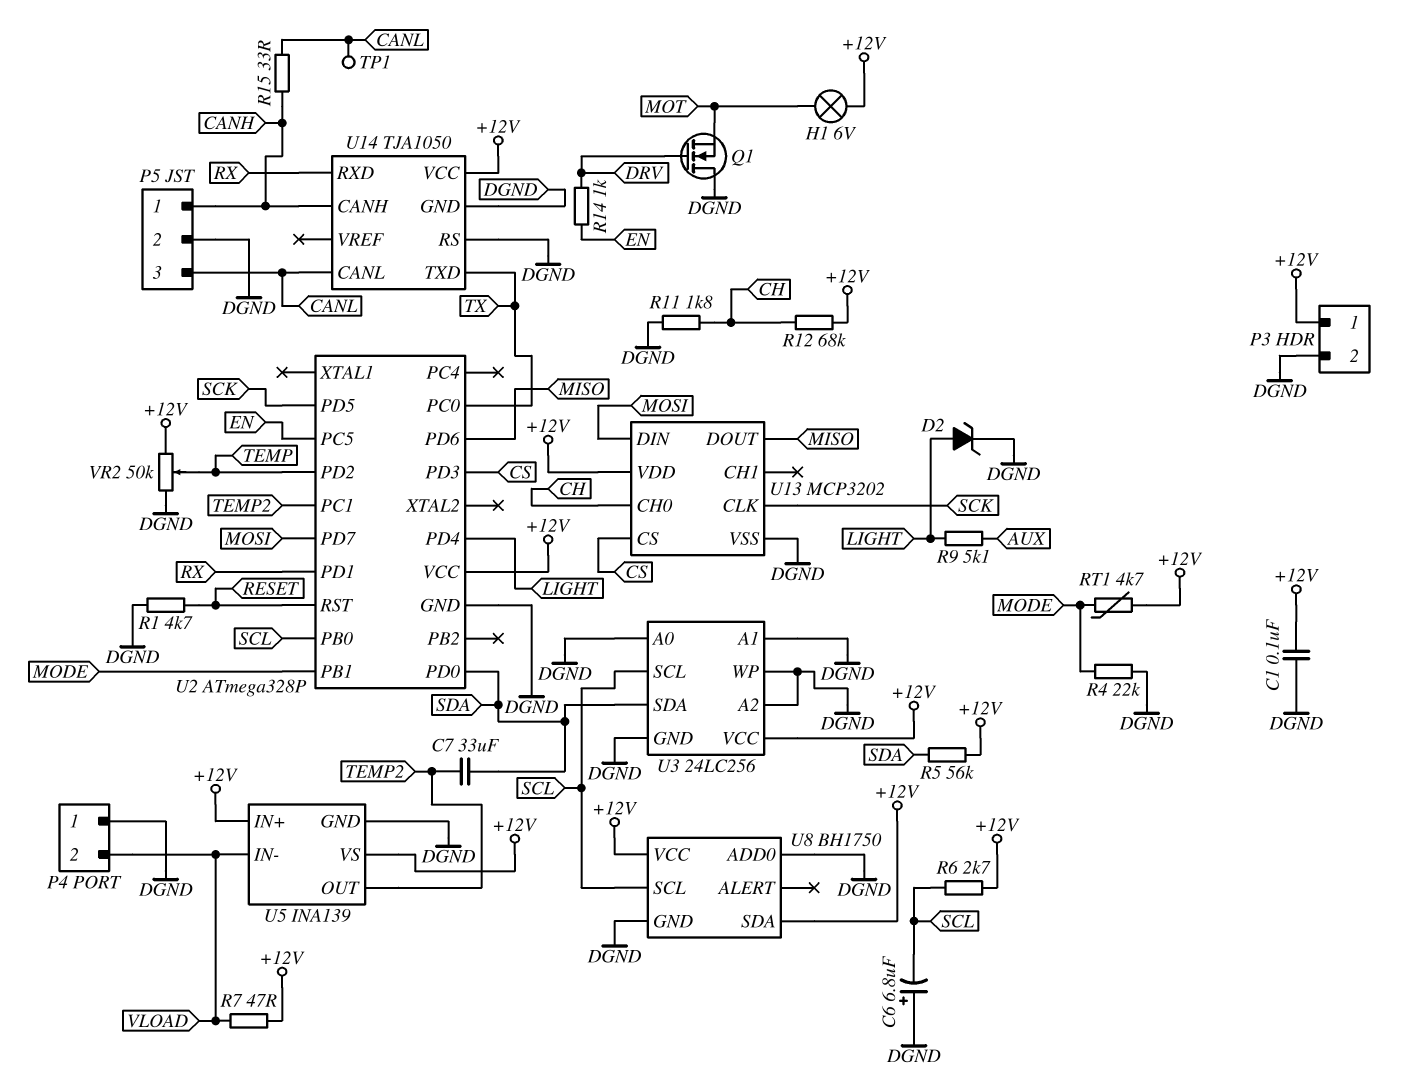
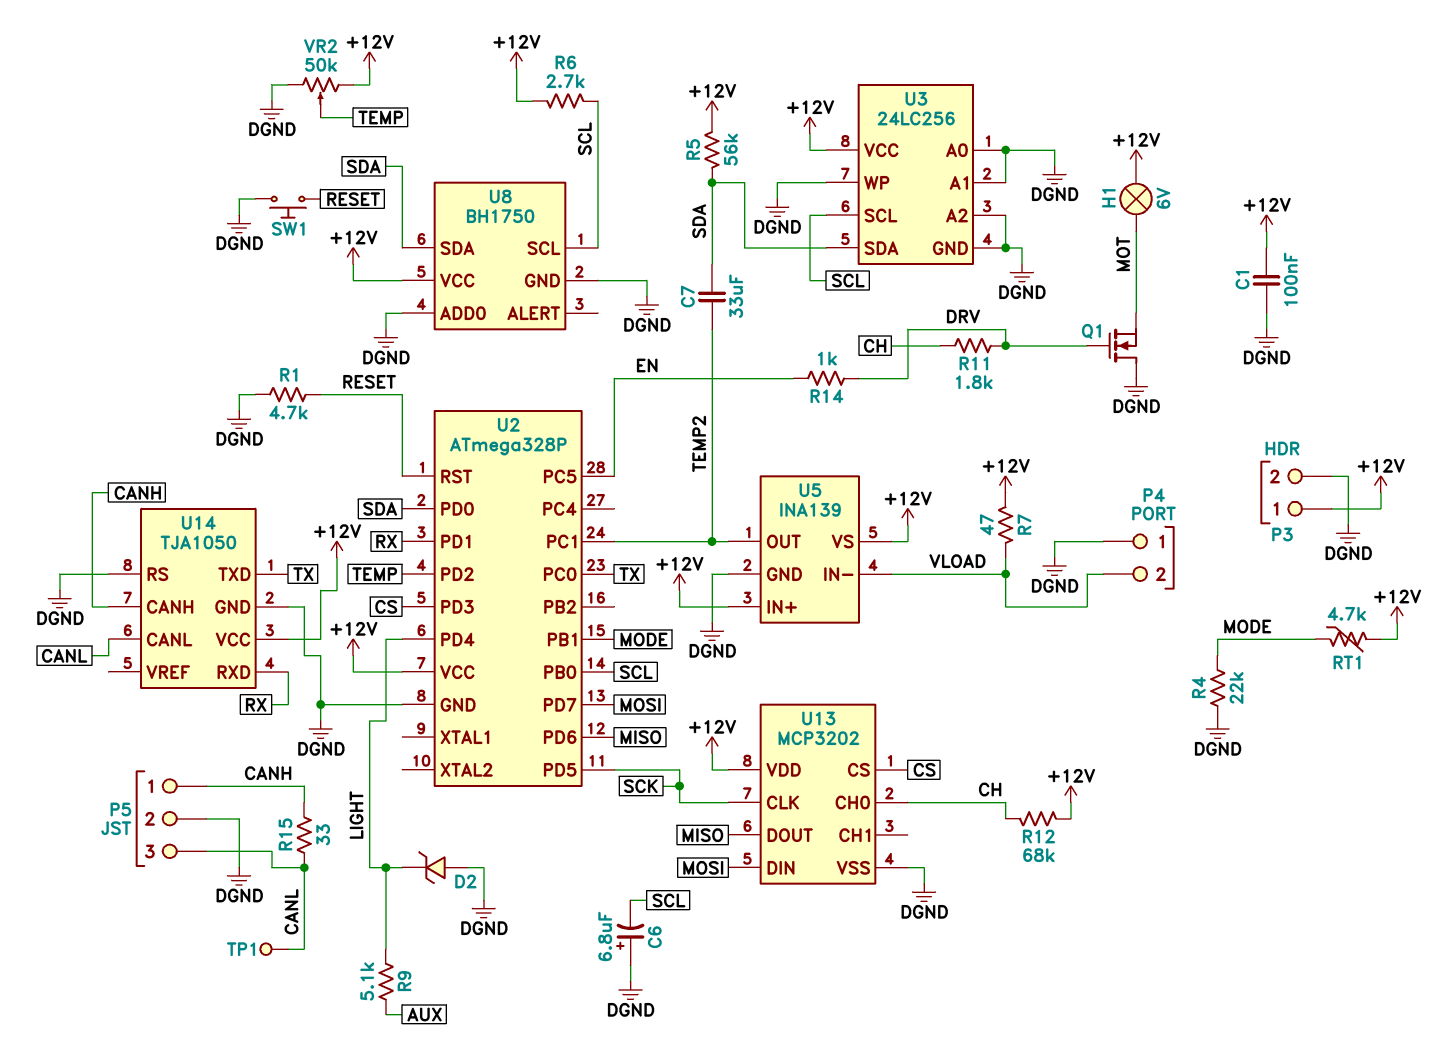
D2: zener (A LIGHT, K DGND) -> zener (A DGND, K LIGHT)
R11: 1.8k (CH, DGND) -> 1.8k (CH, DRV)
SW1: none -> button (DGND, RESET)
U8 pin SDA: +12V -> SDA

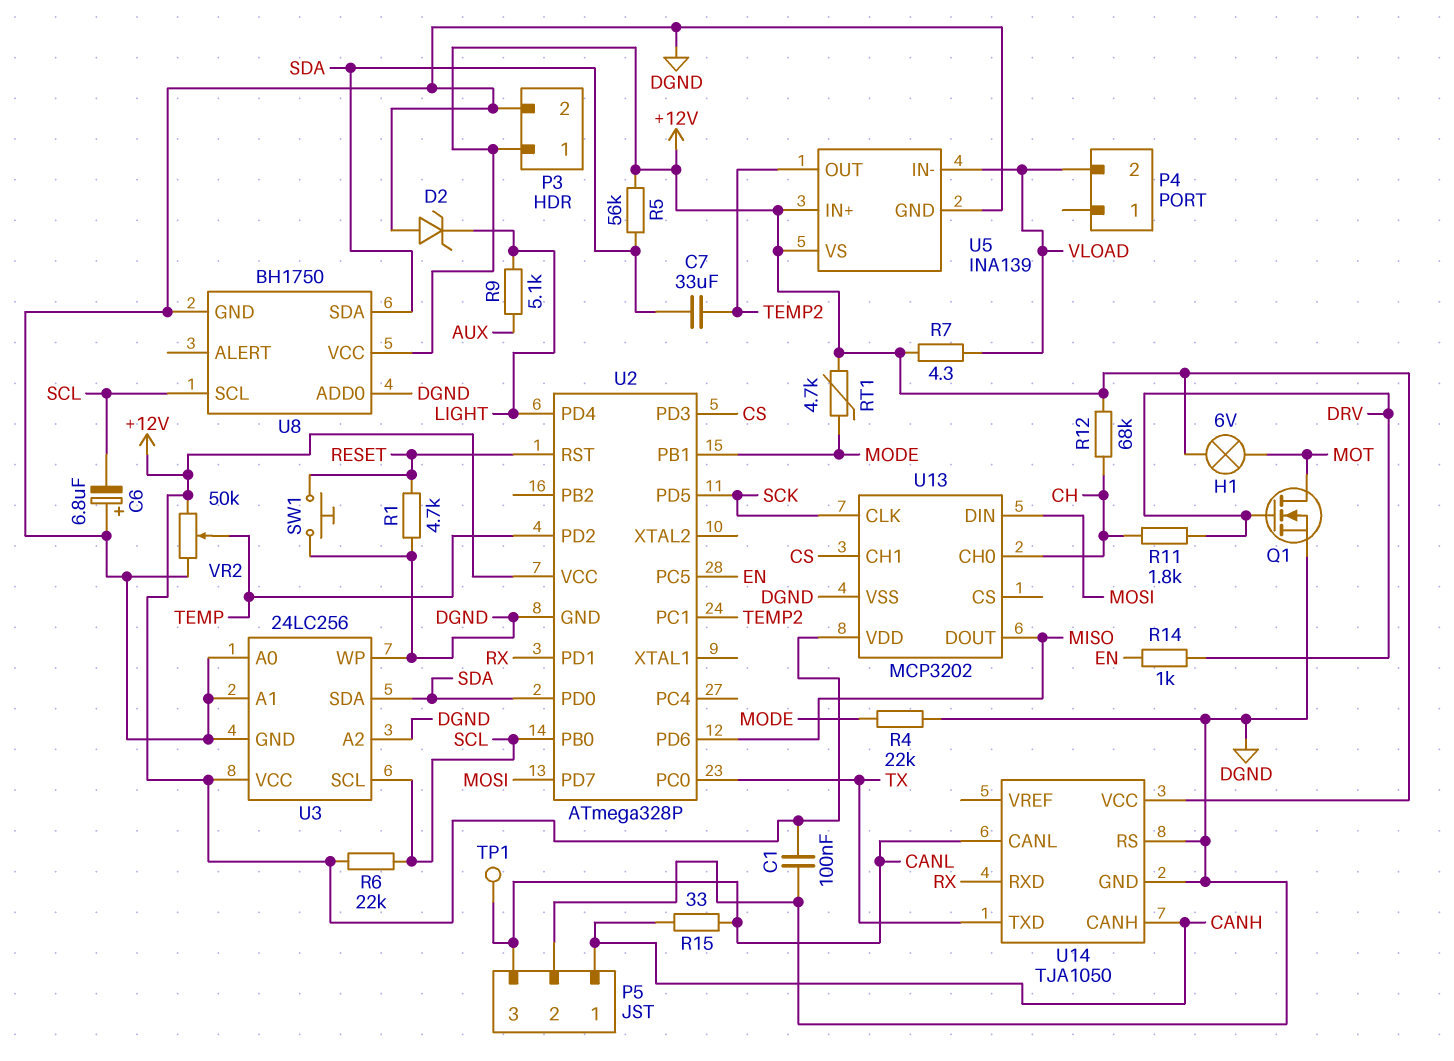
P4 pin 1: DGND -> none
Q1: NMOS (G DRV, D DGND, S MOT) -> NMOS (G DRV, D MOT, S DGND)
R6: 2.7k (+12V, SCL) -> 22k (+12V, SCL)
R7: 47 (+12V, VLOAD) -> 4.3 (+12V, VLOAD)
U13 pin CH1: none -> CS
U13 pin CS: CS -> none

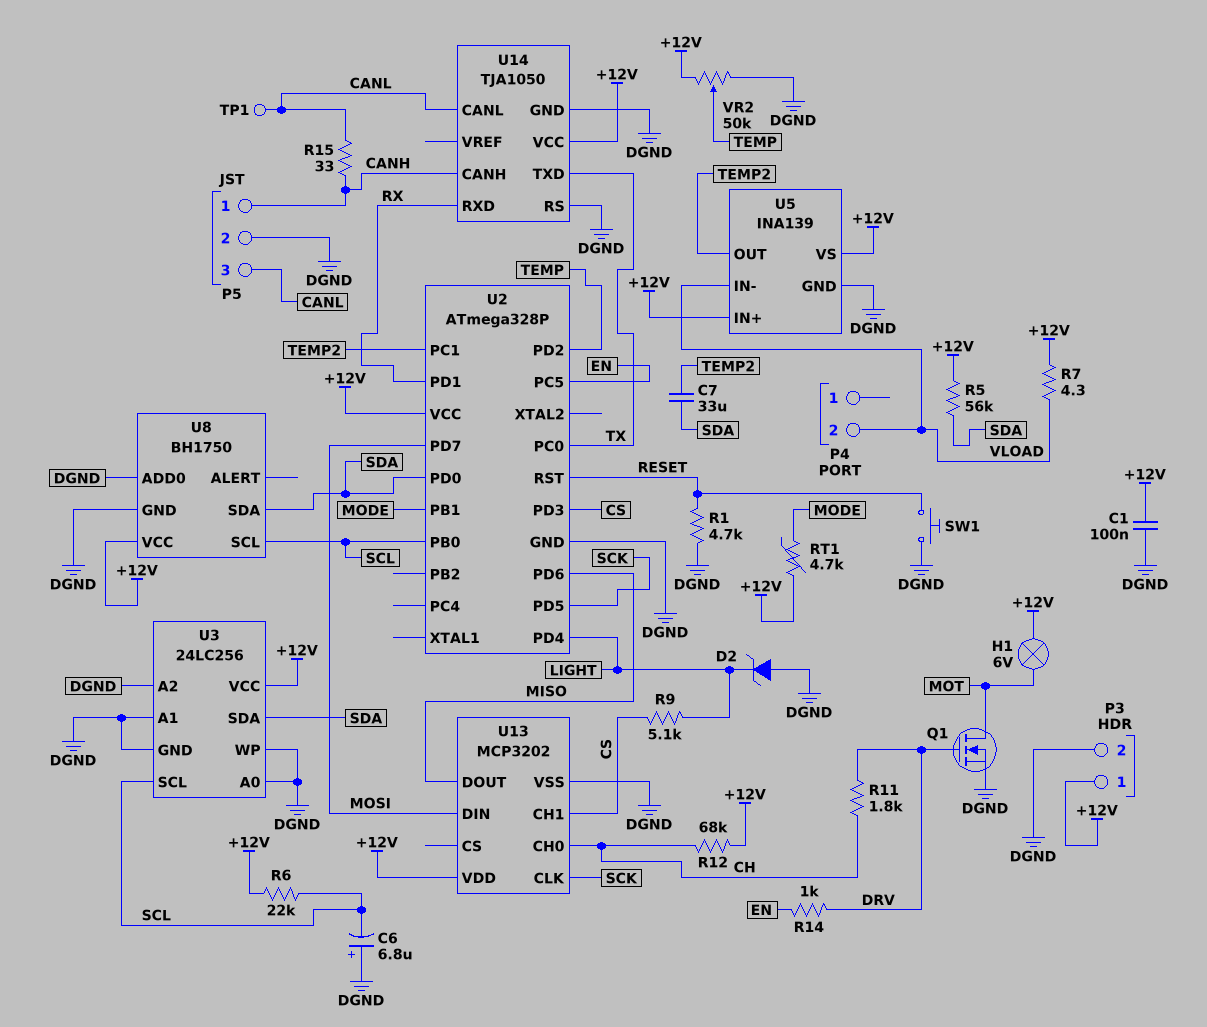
R4: 22k (DGND, MODE) -> none
R9: 5.1k (AUX, LIGHT) -> 5.1k (CS, LIGHT)

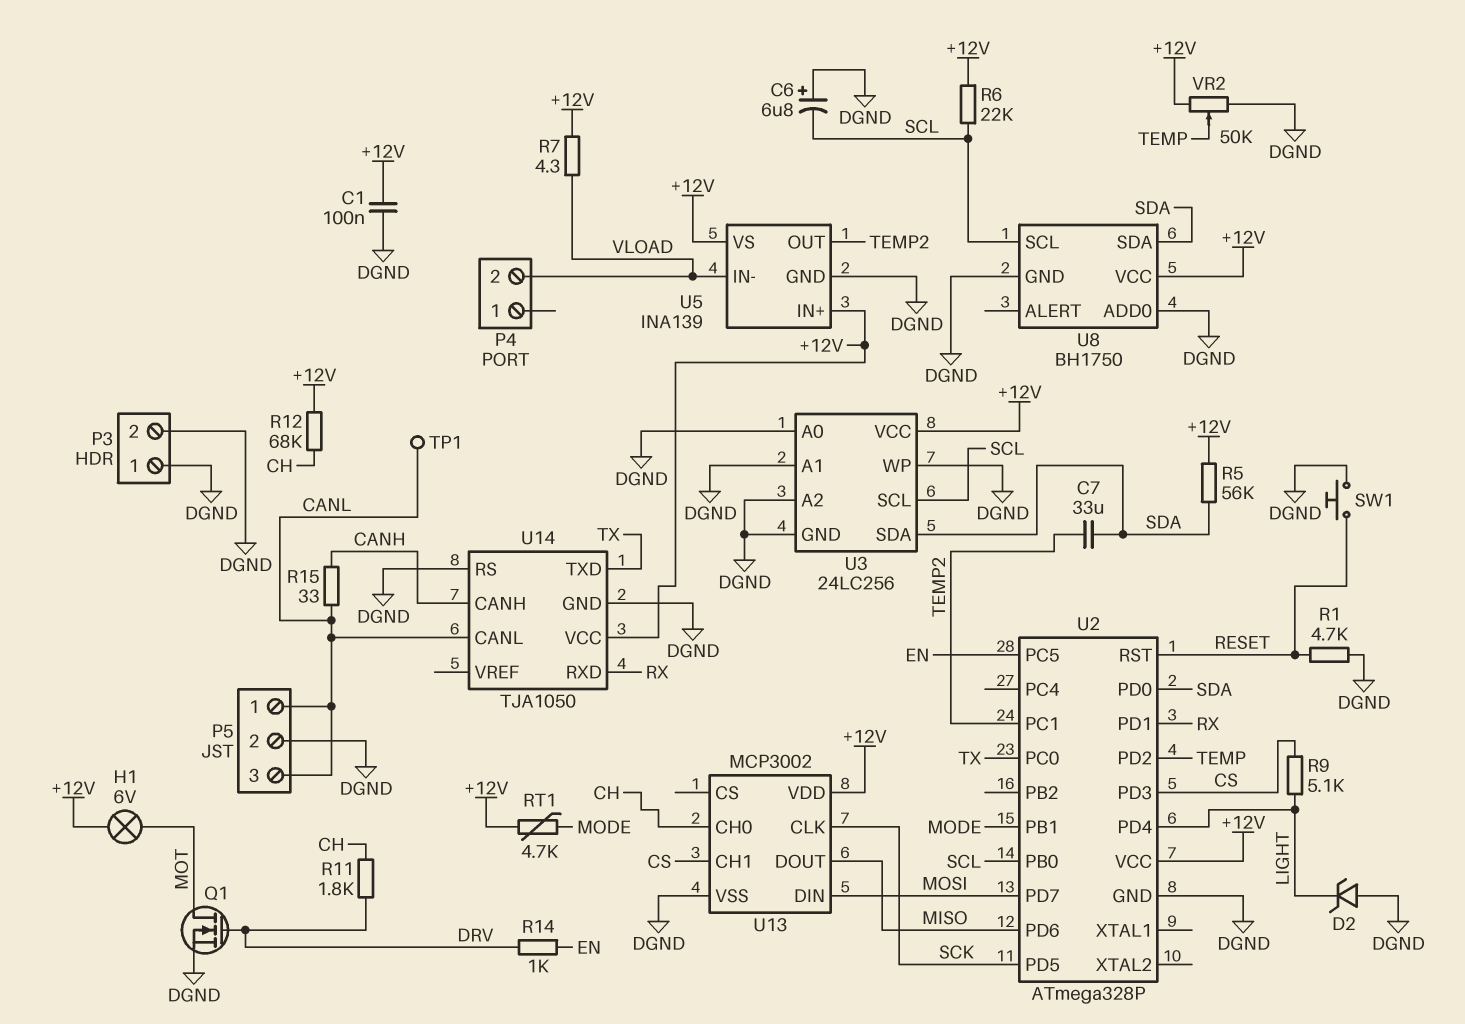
P3 pin 1: +12V -> DGND
P5 pin 1: CANH -> CANL
U13: MCP3202 -> MCP3002

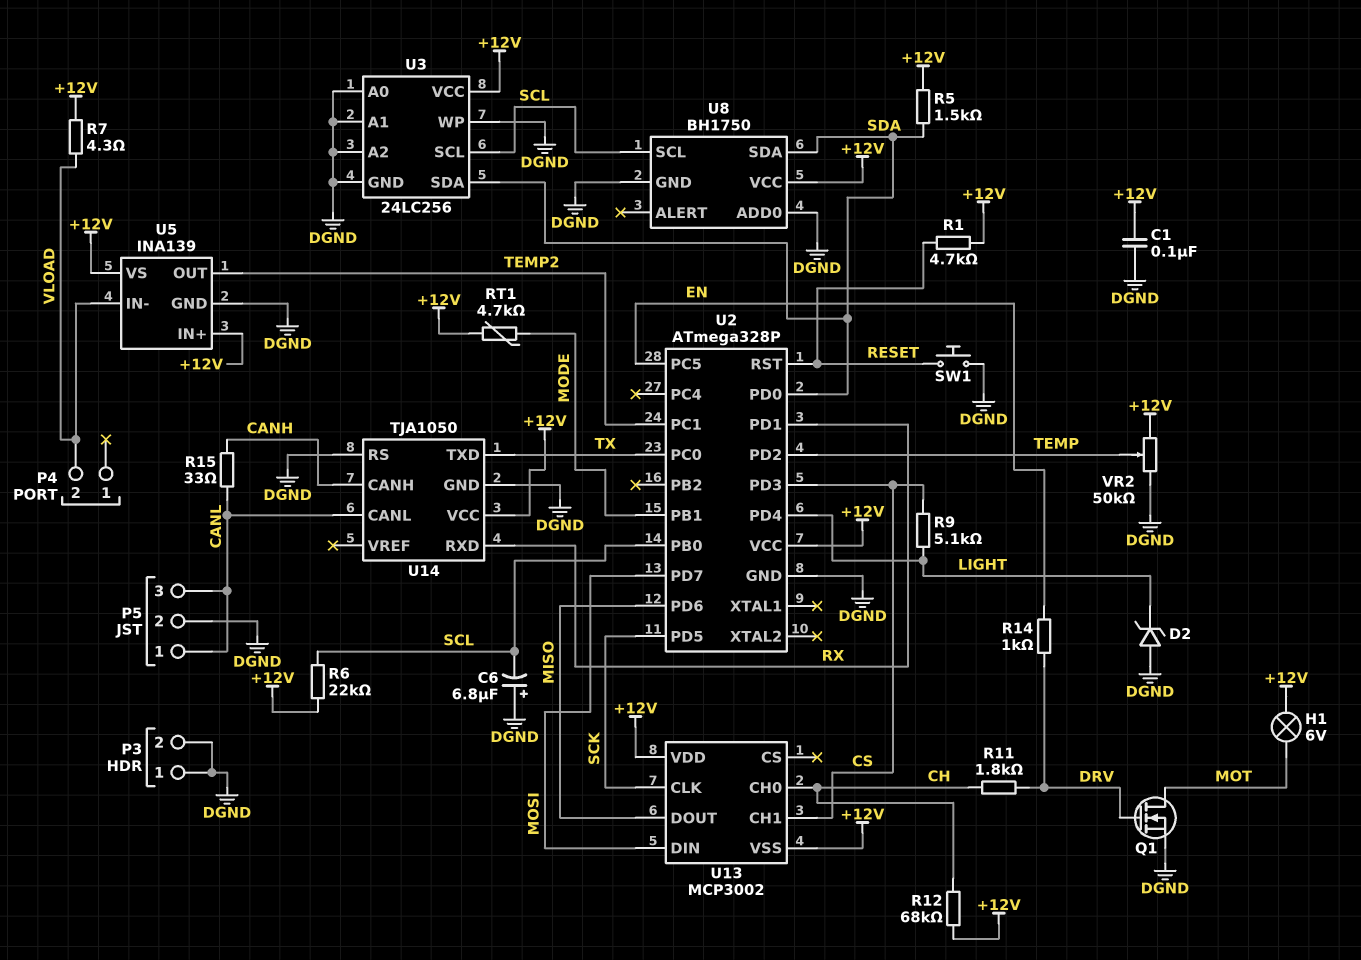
C7: 33uF (SDA, TEMP2) -> none
R1: 4.7k (DGND, RESET) -> 4.7k (+12V, RESET)
R5: 56k (+12V, SDA) -> 1.5k (+12V, SDA)
TP1: test point (CANL) -> none
U13 pin VSS: DGND -> +12V

